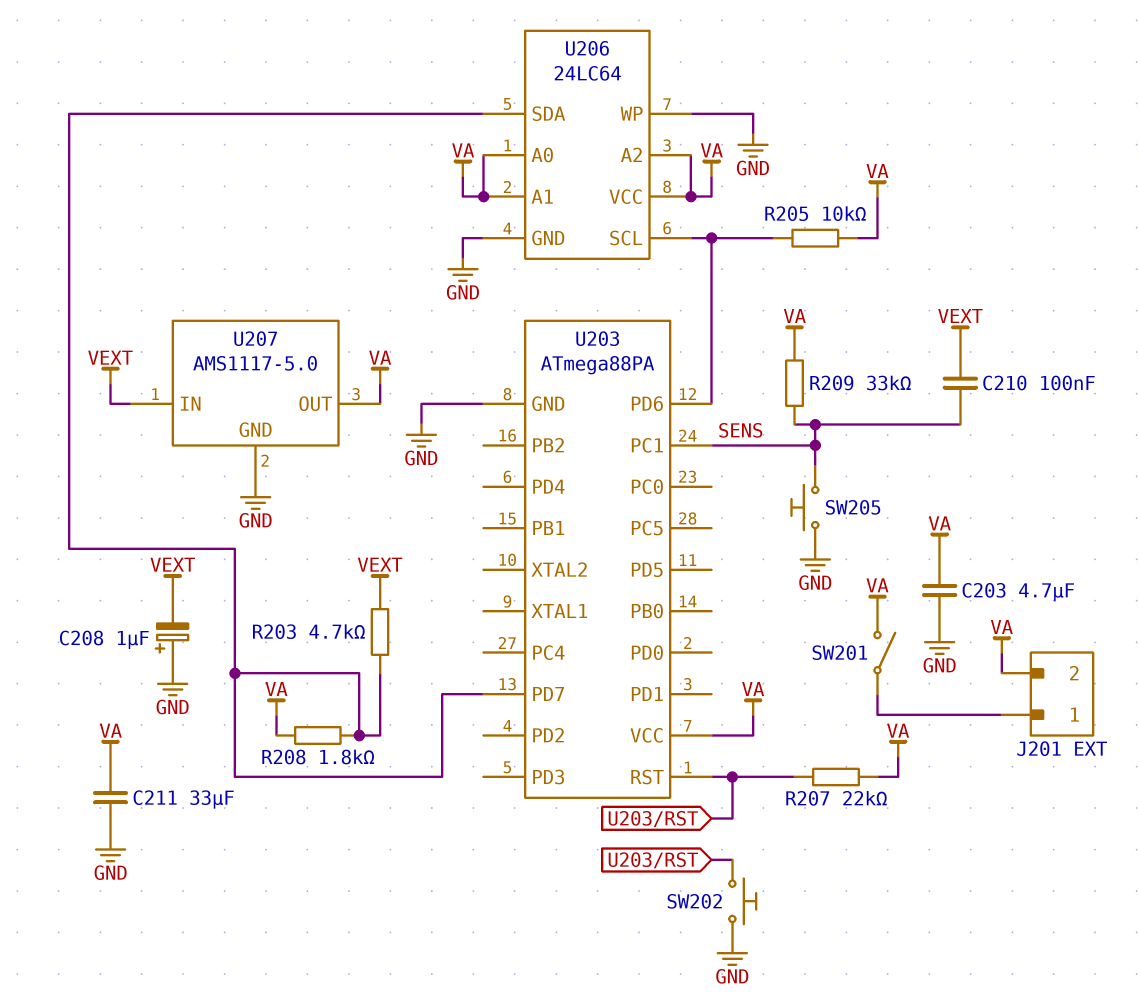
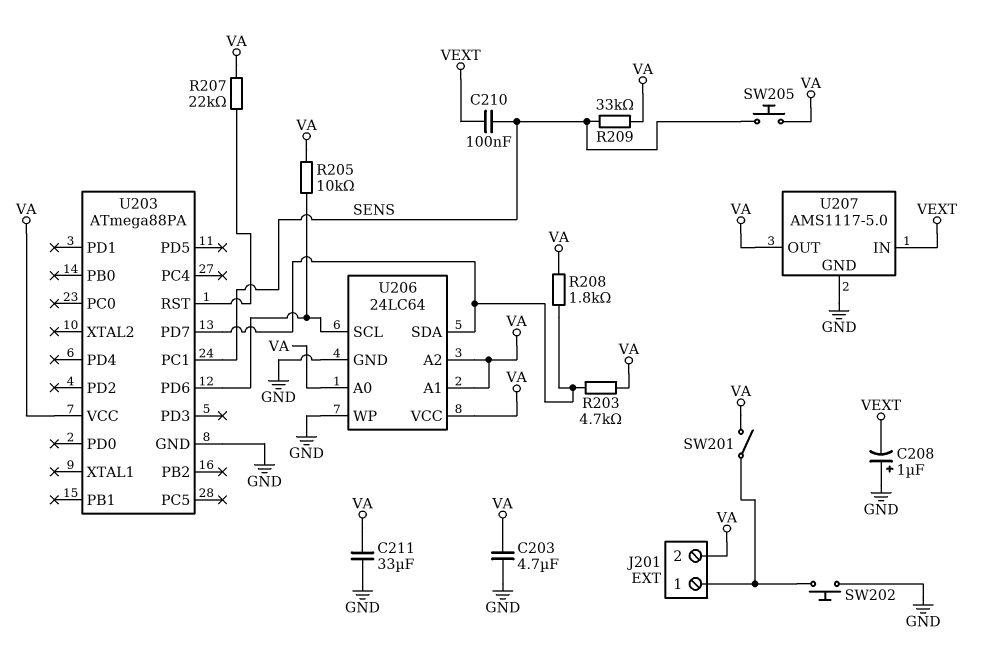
R203: 4.7k (U203/PD7, VEXT) -> 4.7k (U203/PD7, VA)
SW202: button (GND, U203/RST) -> button (GND, J201/1)
SW205: button (GND, SENS) -> button (SENS, VA)

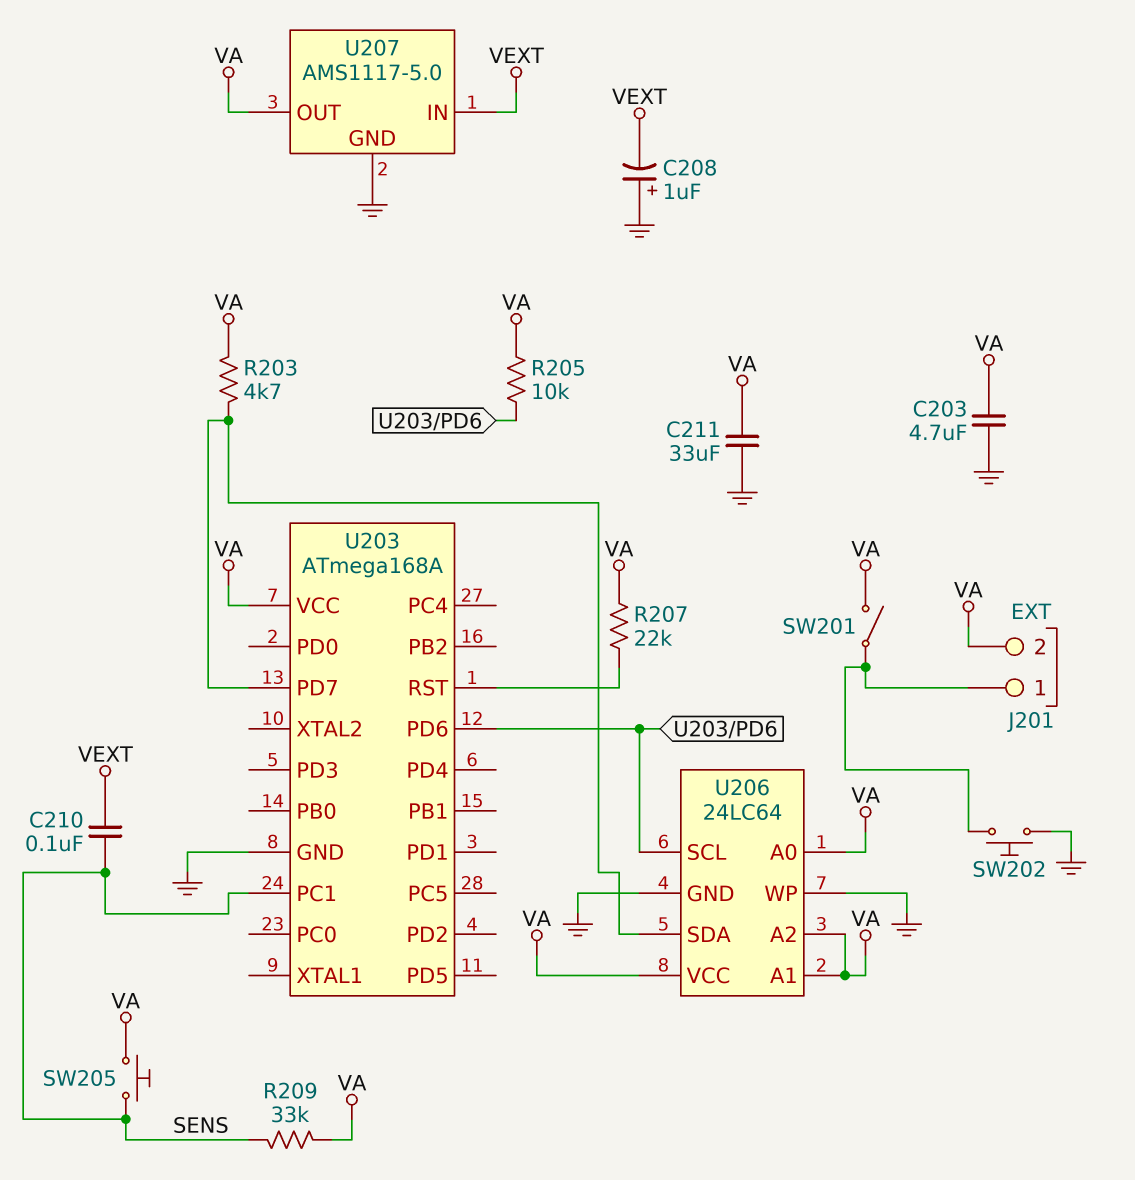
R208: 1.8k (U203/PD7, VA) -> none
U203: ATmega88PA -> ATmega168A

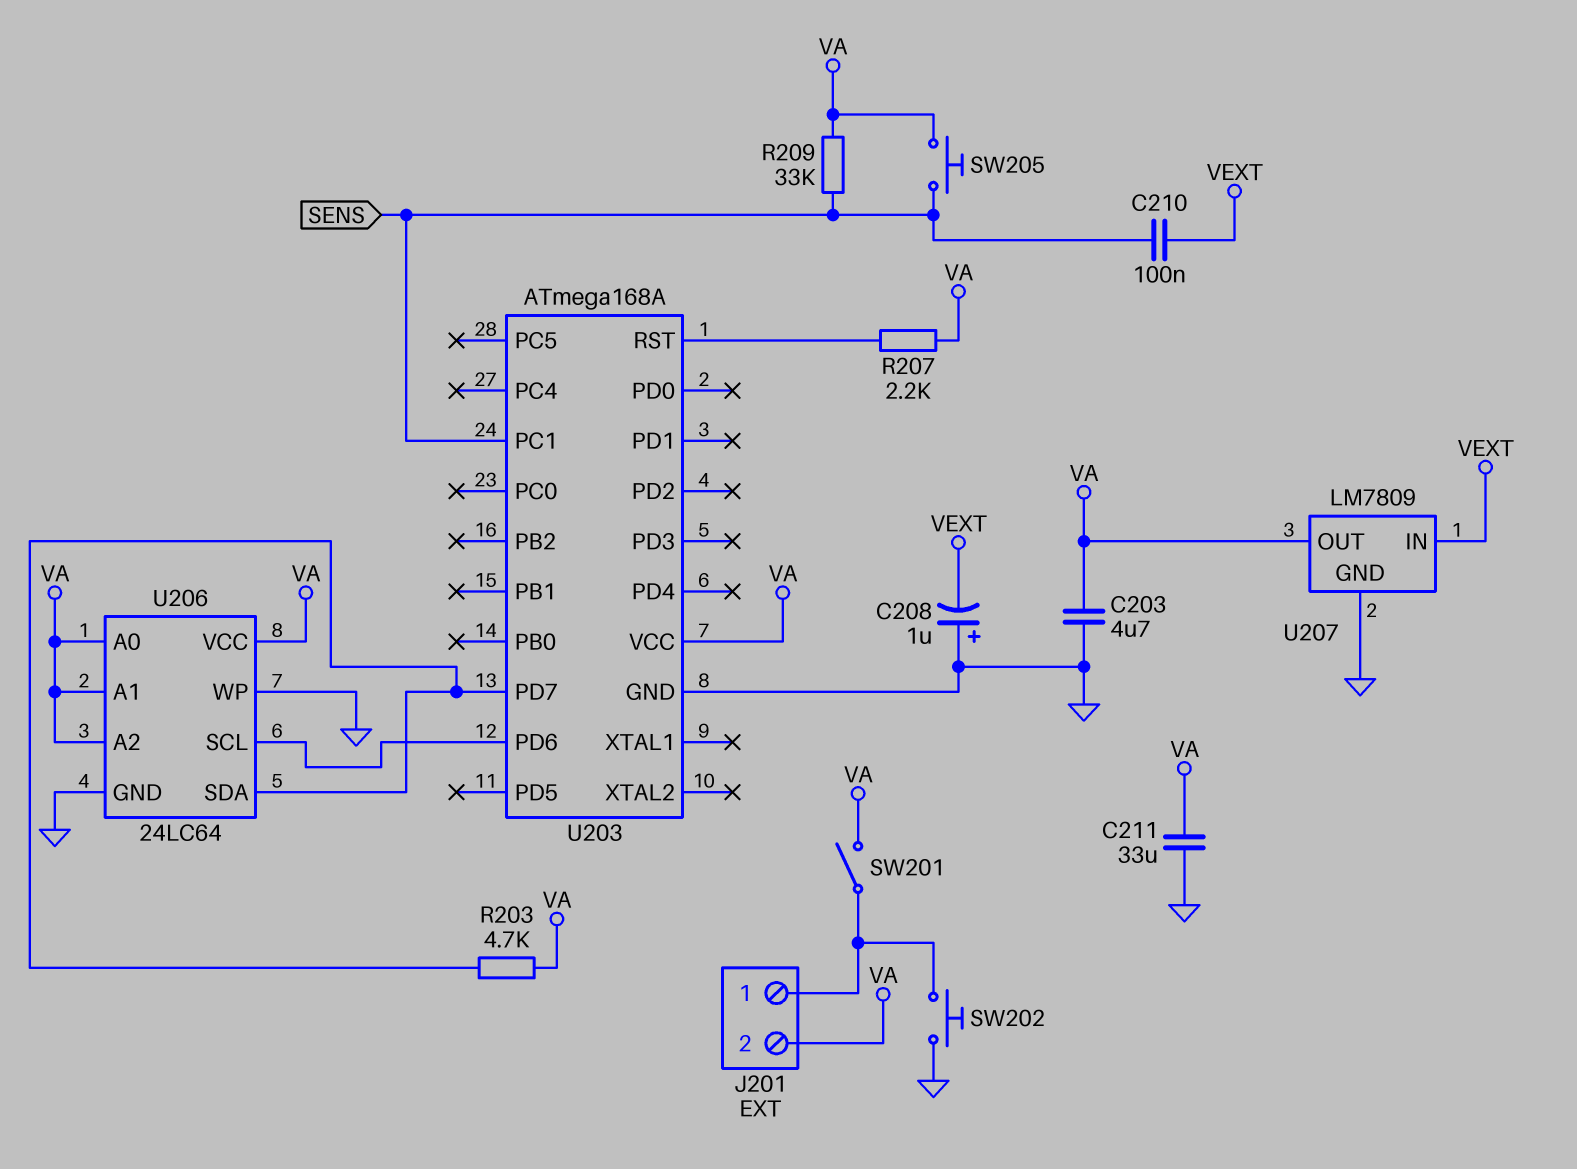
R205: 10k (U203/PD6, VA) -> none
R207: 22k (U203/RST, VA) -> 2.2k (U203/RST, VA)
U207: AMS1117-5.0 -> LM7809

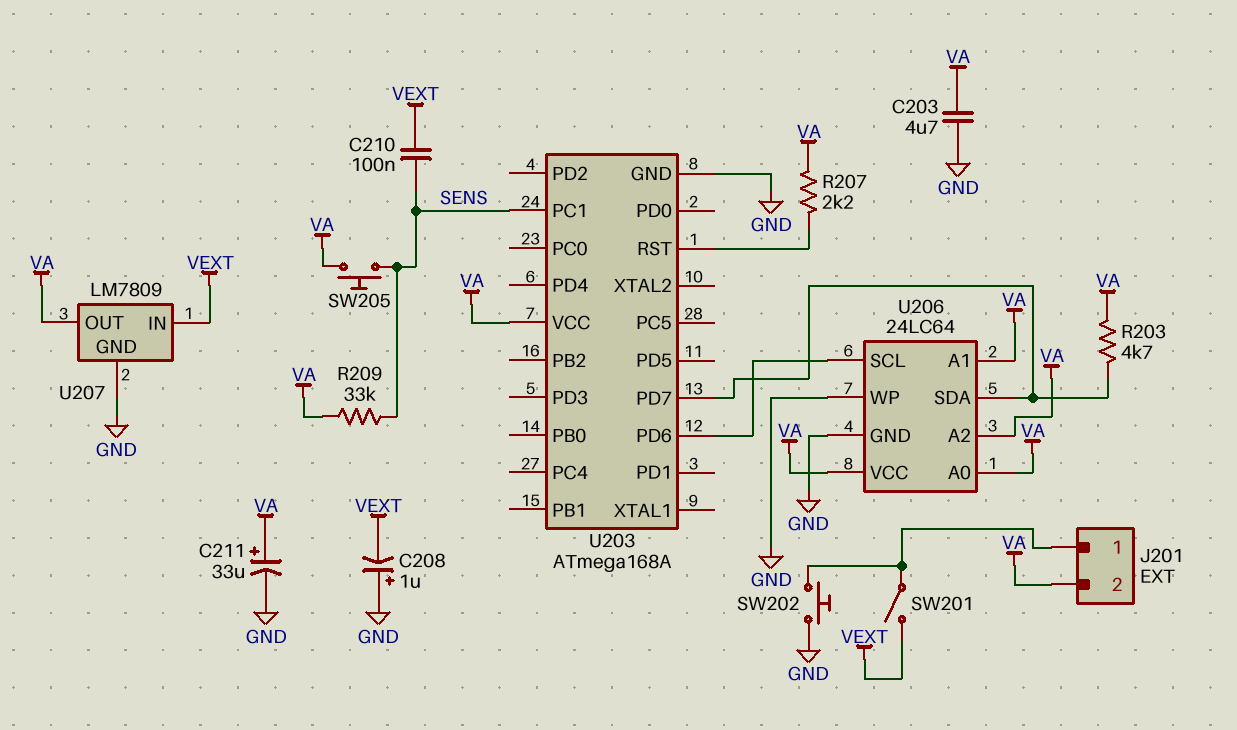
C211: 33uF (GND, VA) -> 33uF (plus VA, minus GND)
SW201: switch (J201/1, VA) -> switch (J201/1, VEXT)

